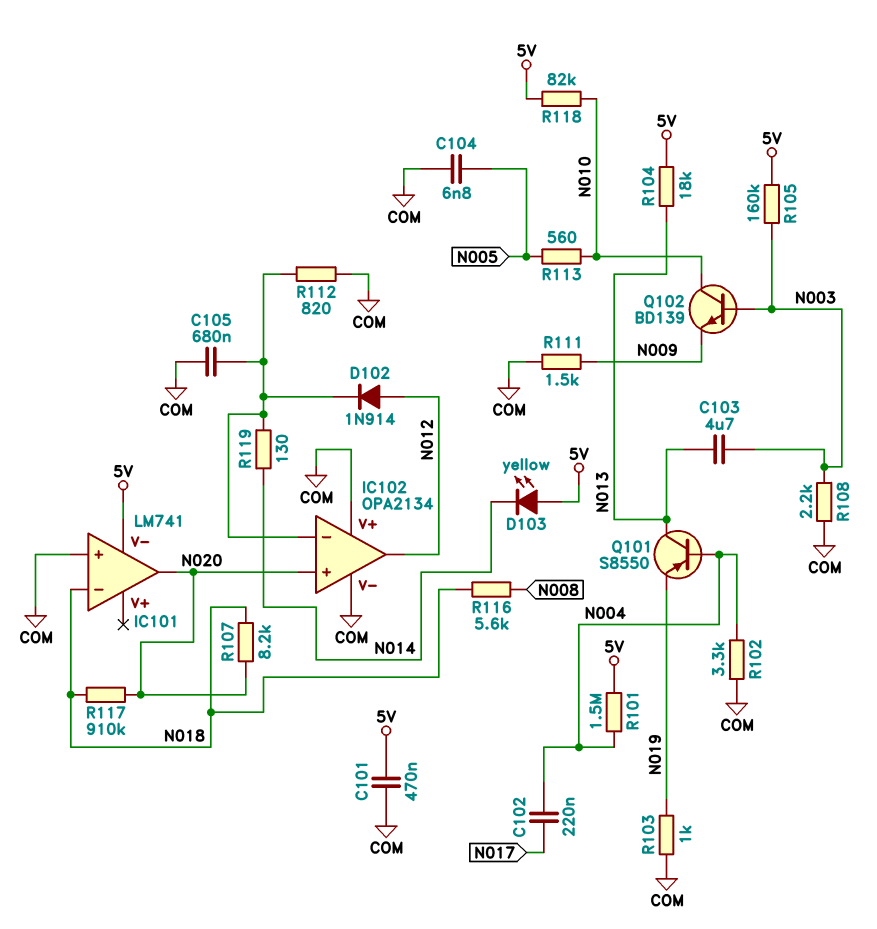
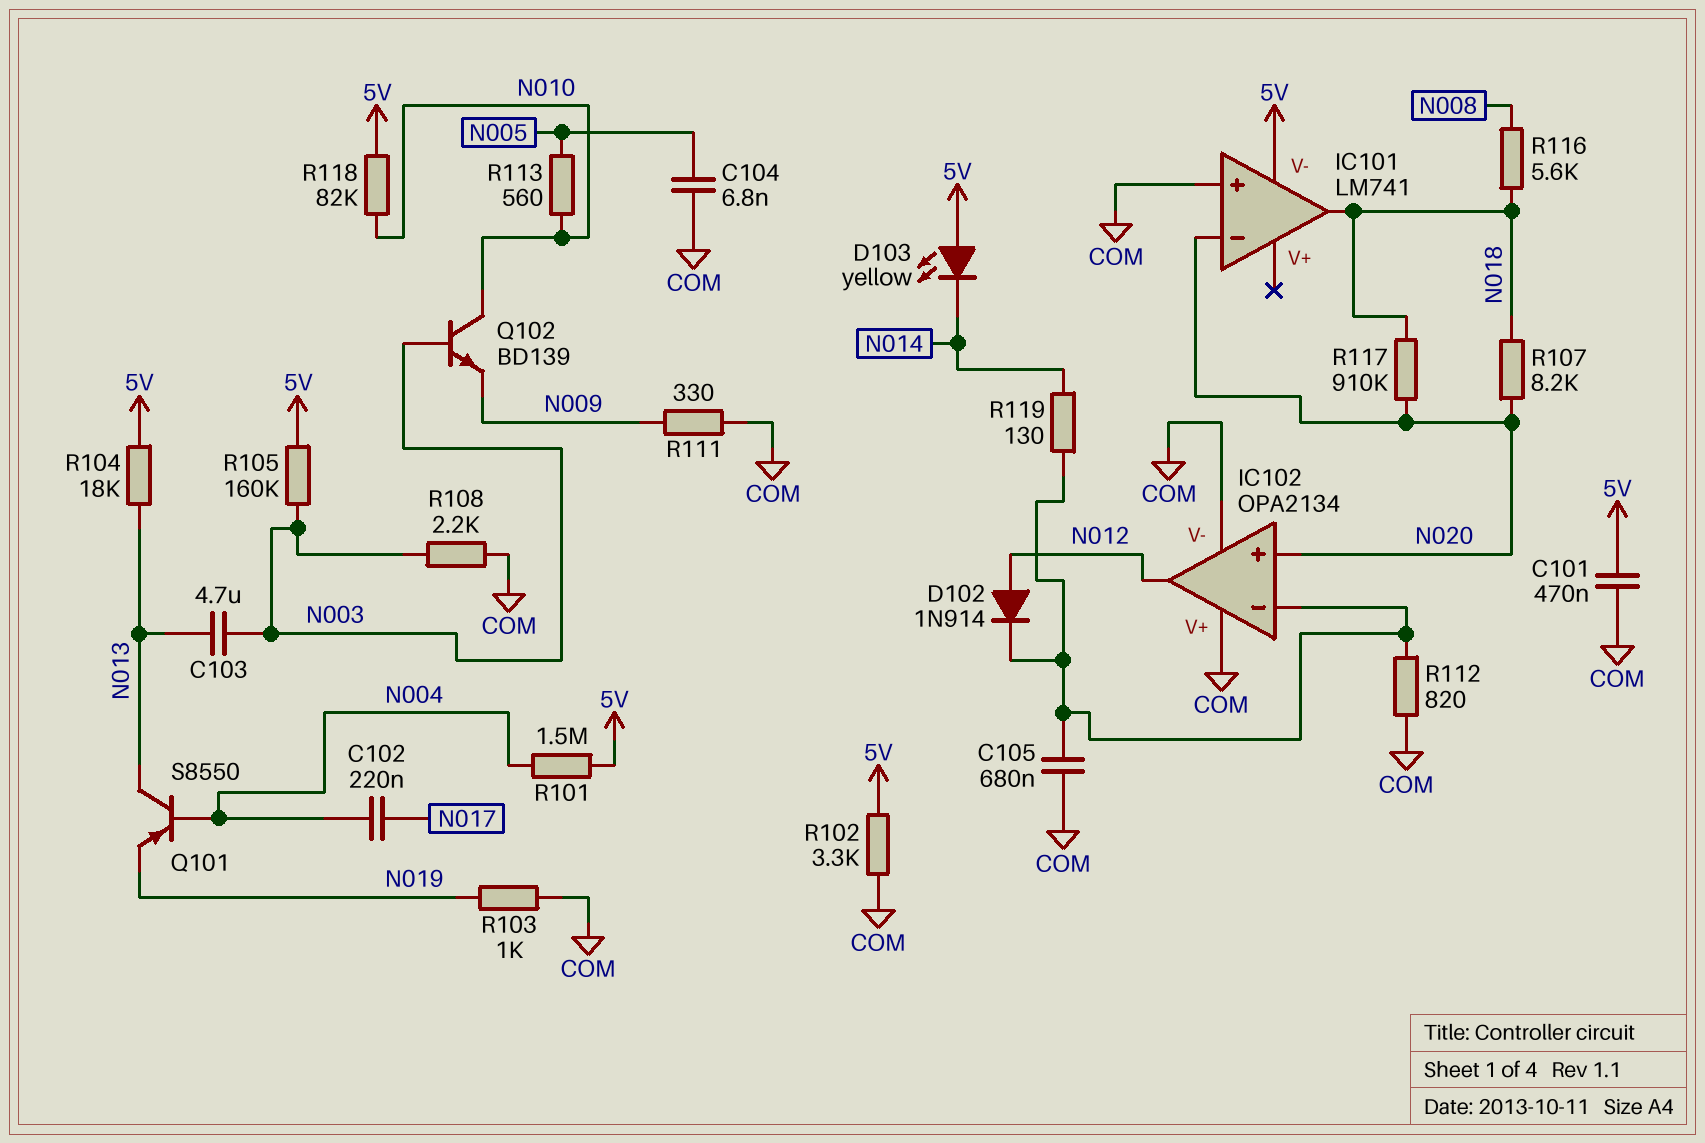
IC101 pin in-: N018 -> N020
IC101 pin out: N020 -> N018
R102: 3.3k (COM, N004) -> 3.3k (5V, COM)
R111: 1.5k (COM, N009) -> 330 (COM, N009)

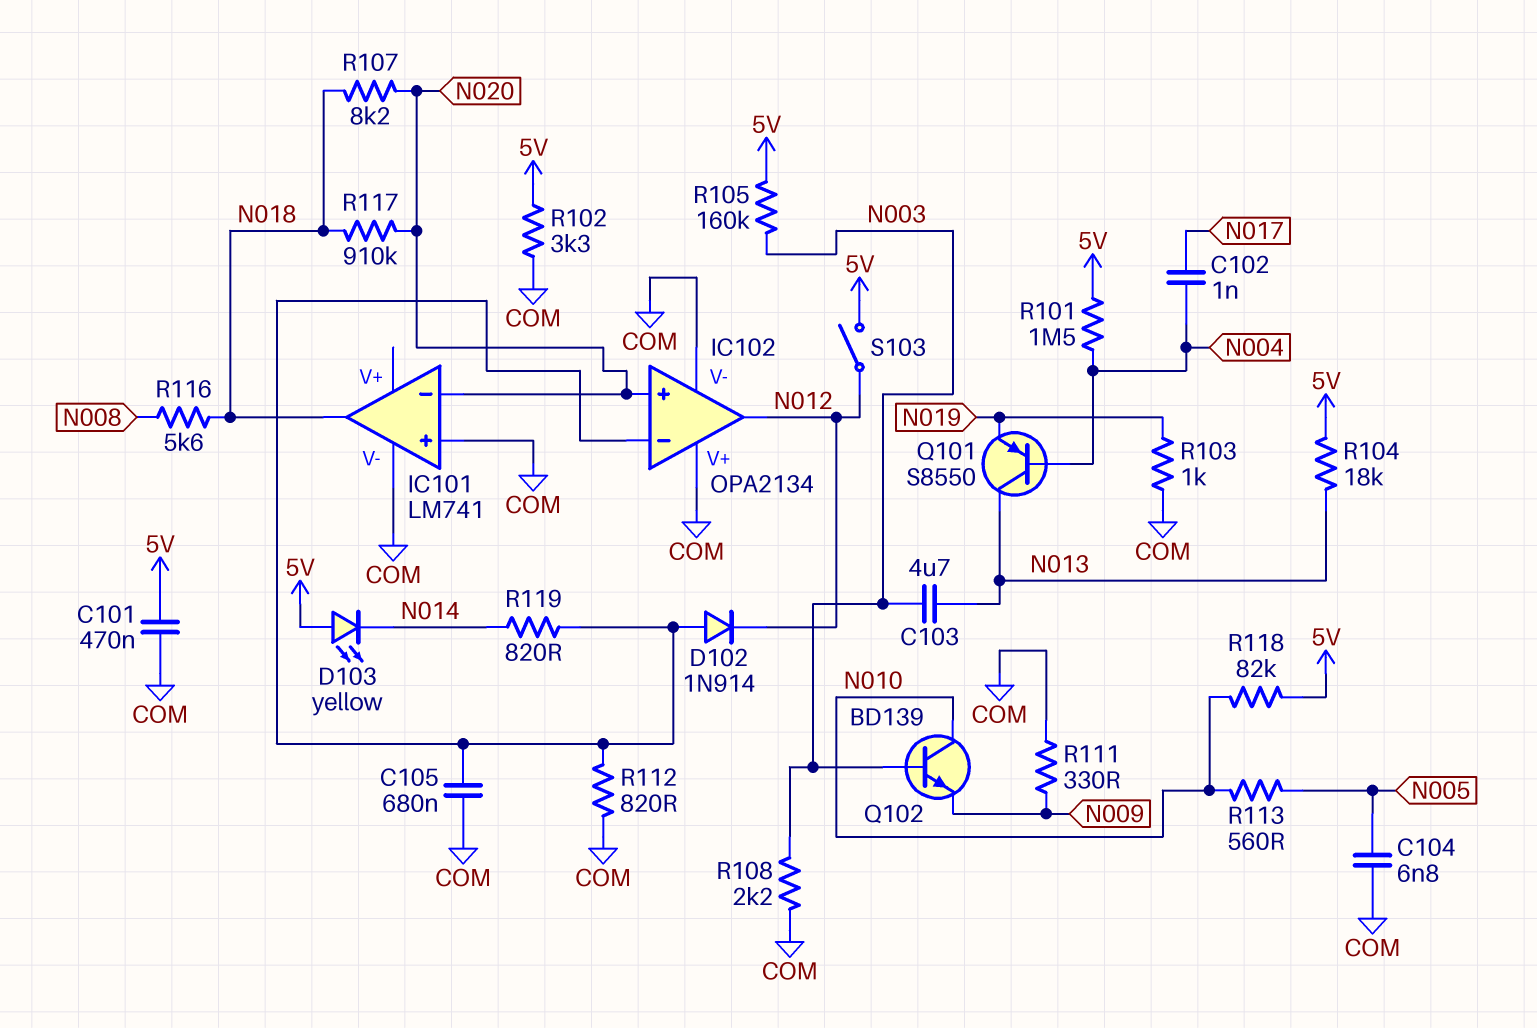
C102: 220nF (N004, N017) -> 1nF (N004, N017)
D102: diode 1N914 (A N012, K IC102/in-) -> diode 1N914 (A IC102/in-, K N012)
IC101 pin V-: 5V -> COM
R119: 130 (IC102/in-, N014) -> 820 (IC102/in-, N014)
S103: none -> switch (5V, N012)

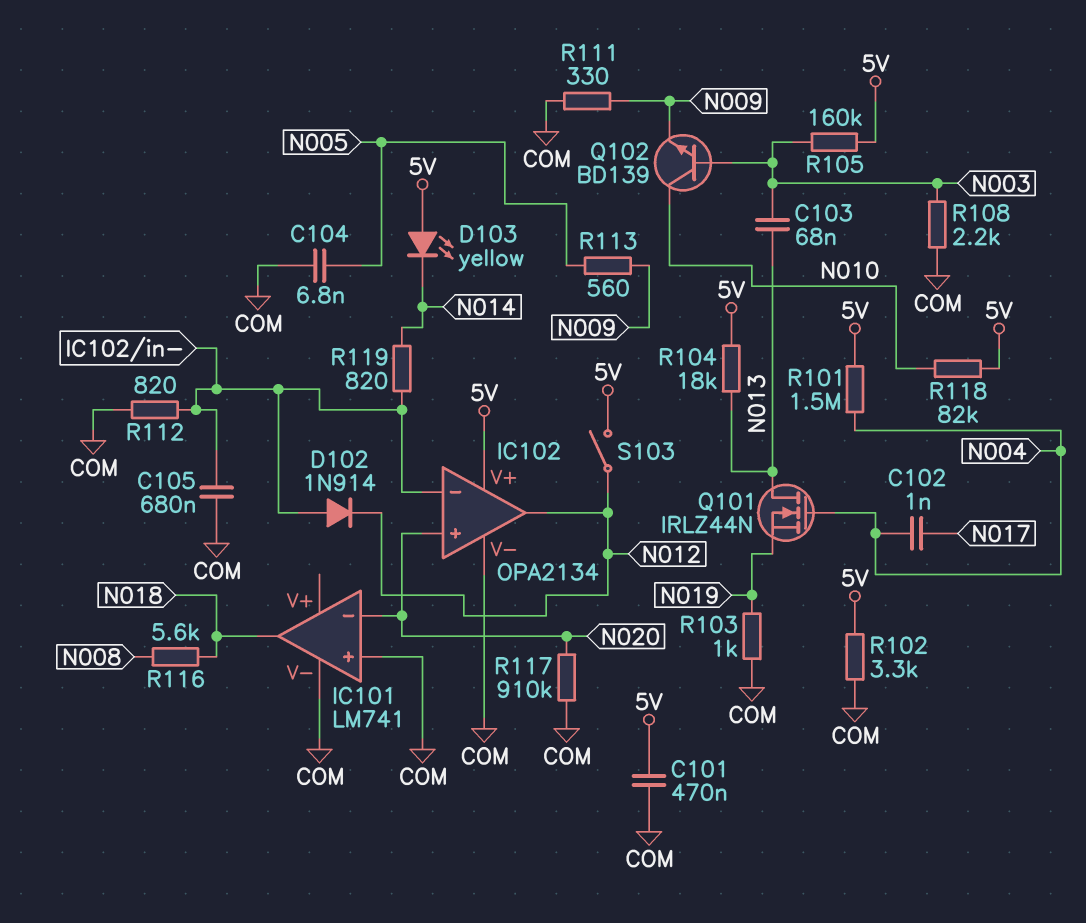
C103: 4.7uF (N003, N013) -> 68nF (N003, N013)
IC102 pin V+: COM -> 5V
Q101: PNP S8550 (B N004, C N013, E N019) -> NMOS IRLZ44N (G N004, D N013, S N019)
R107: 8.2k (N018, N020) -> none
R113: 560 (N005, N010) -> 560 (N005, N009)
R117: 910k (N018, N020) -> 910k (COM, N020)

